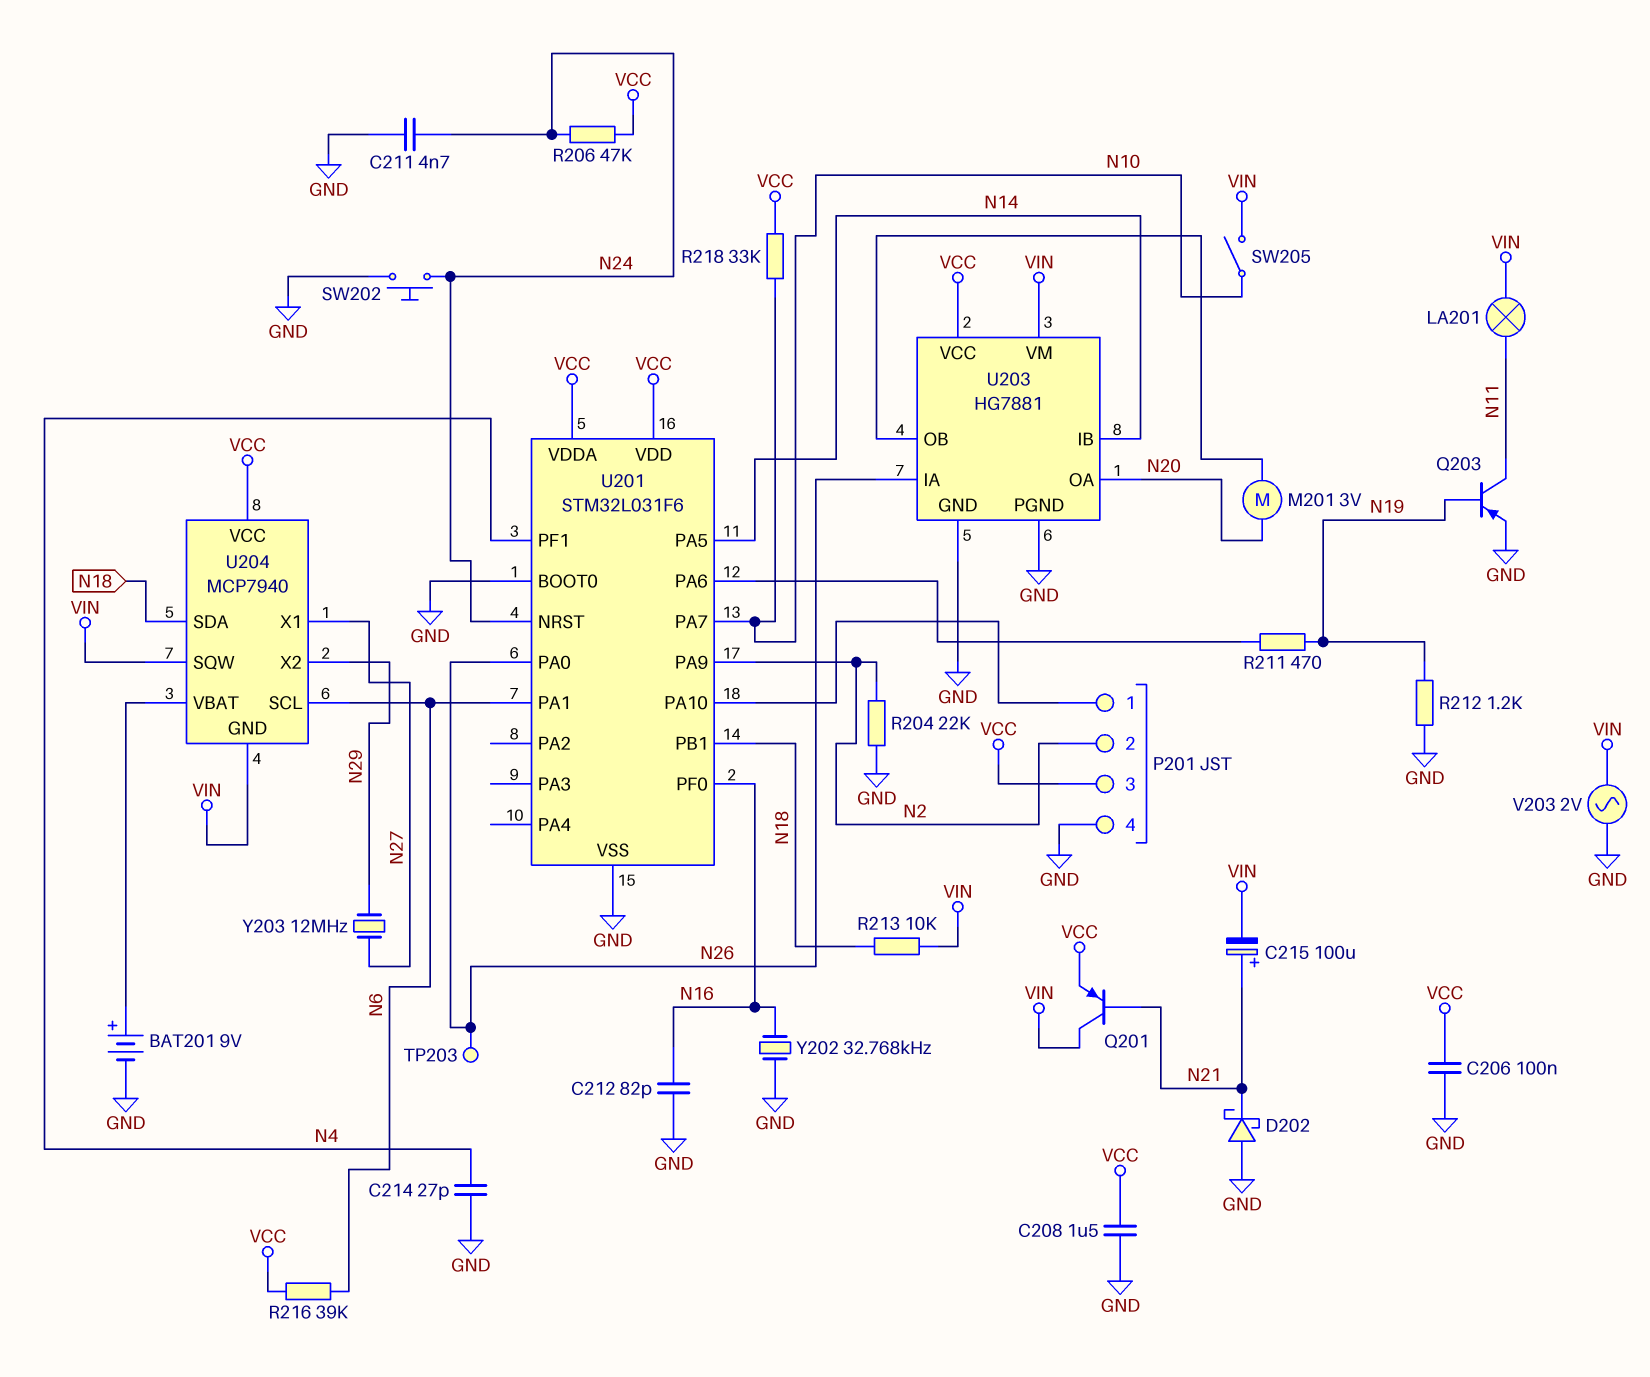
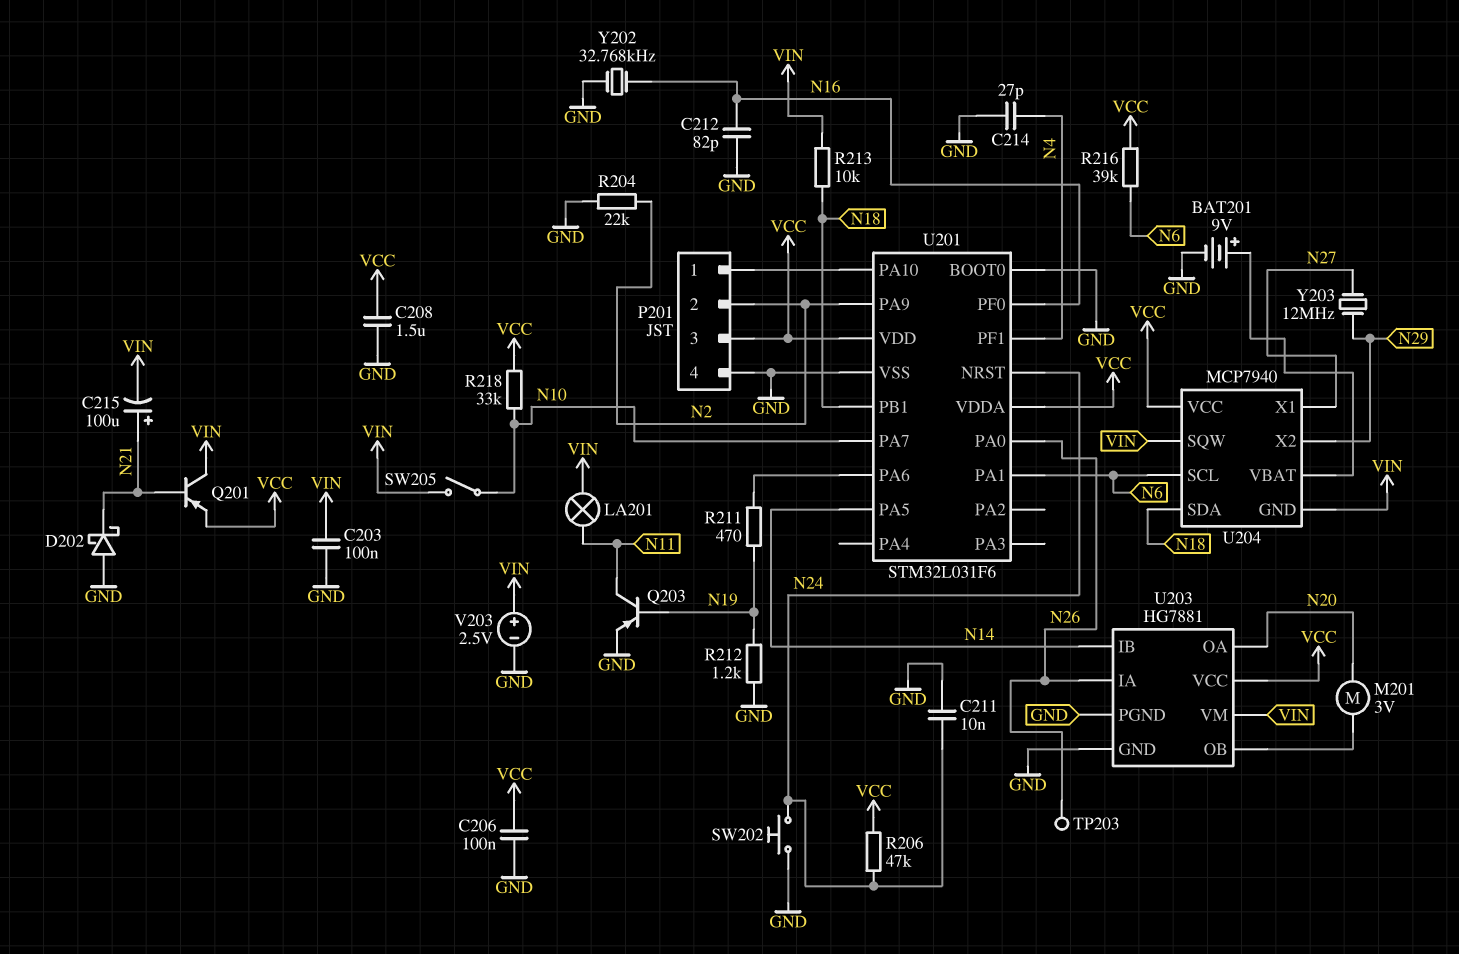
C203: none -> 100nF (GND, VIN)
C211: 4.7nF (GND, N24) -> 10nF (GND, N24)
V203: AC 2V (GND, VIN) -> 2.5V (plus VIN, minus GND)

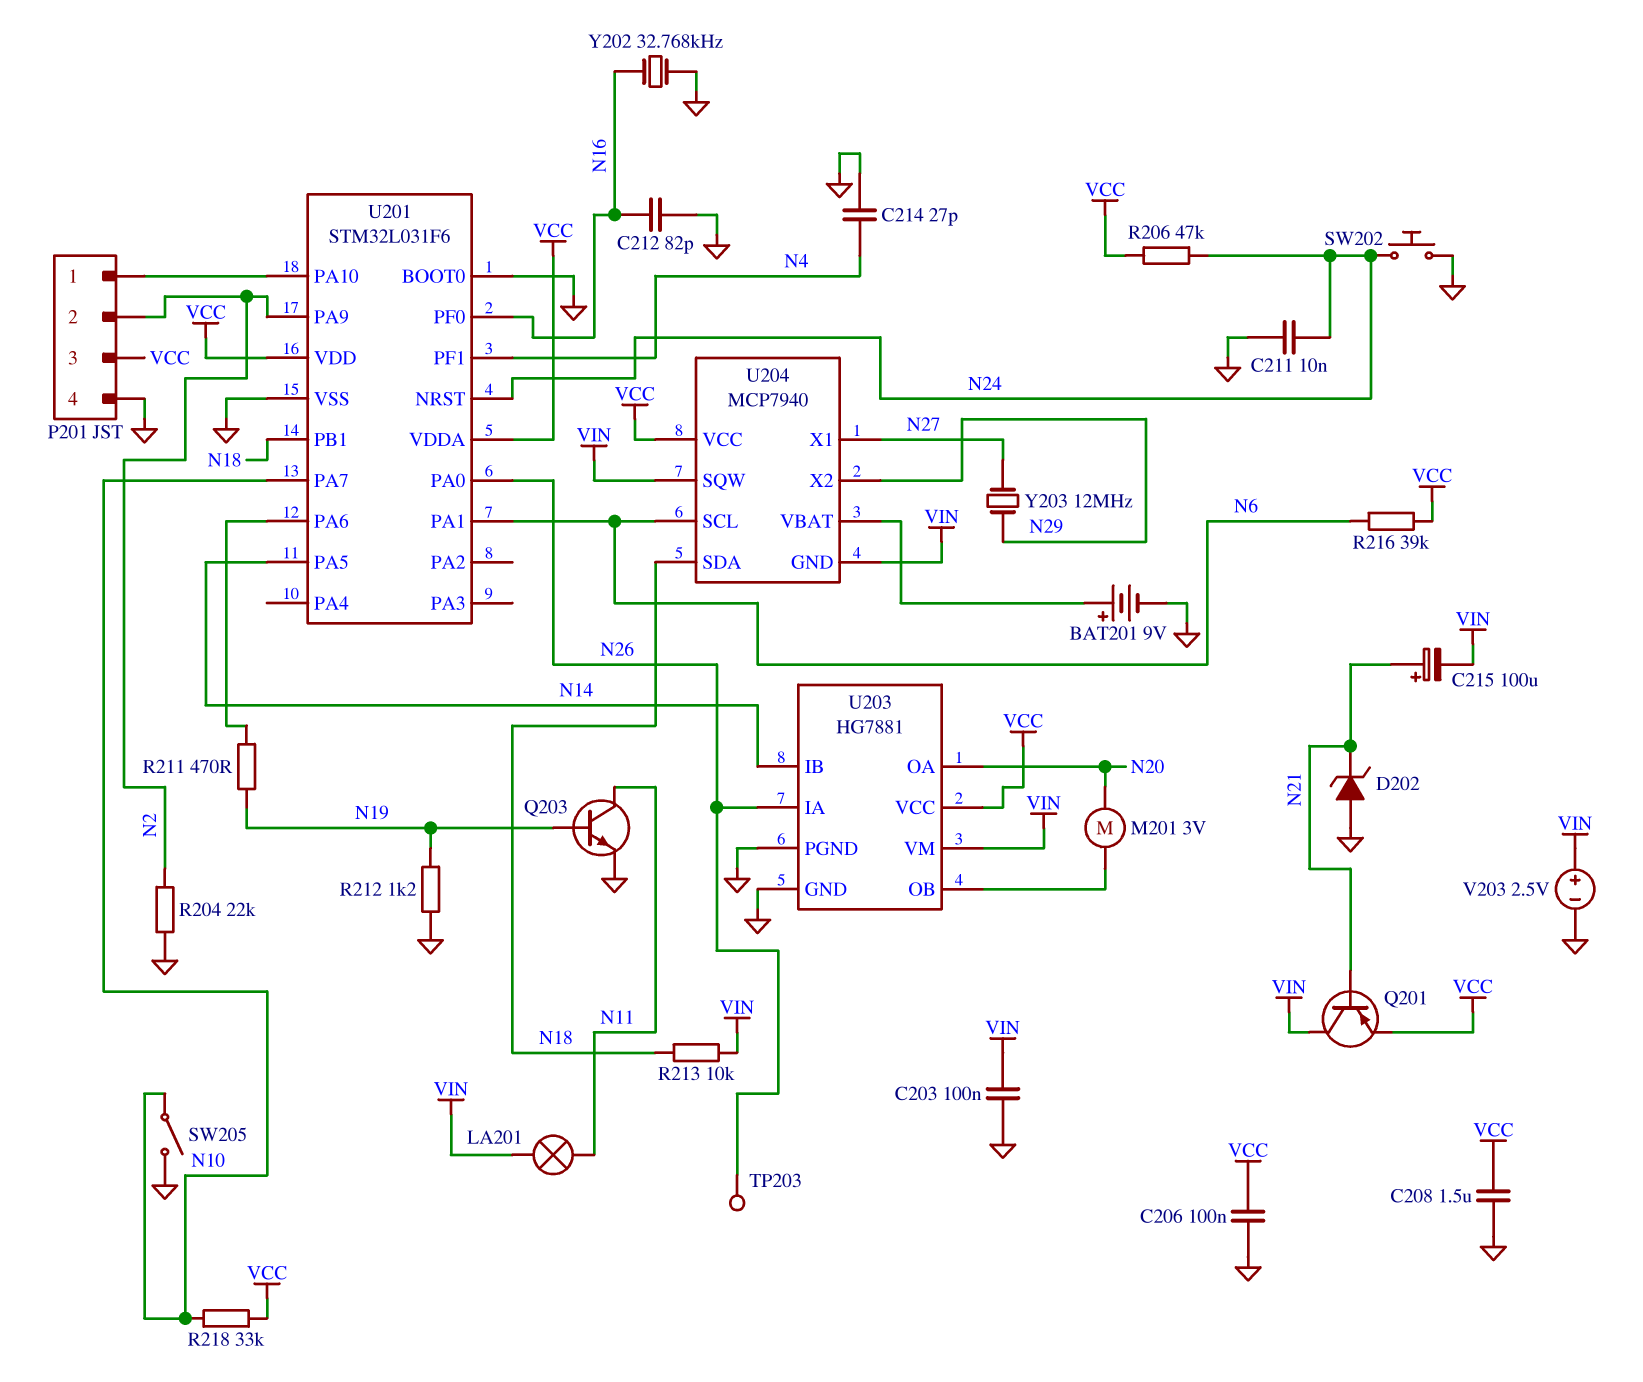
D202: schottky (A GND, K N21) -> zener (A GND, K N21)
Q203: PNP (B N19, C N11, E GND) -> NPN (B N19, C N11, E GND)
SW205: switch (N10, VIN) -> switch (GND, N10)

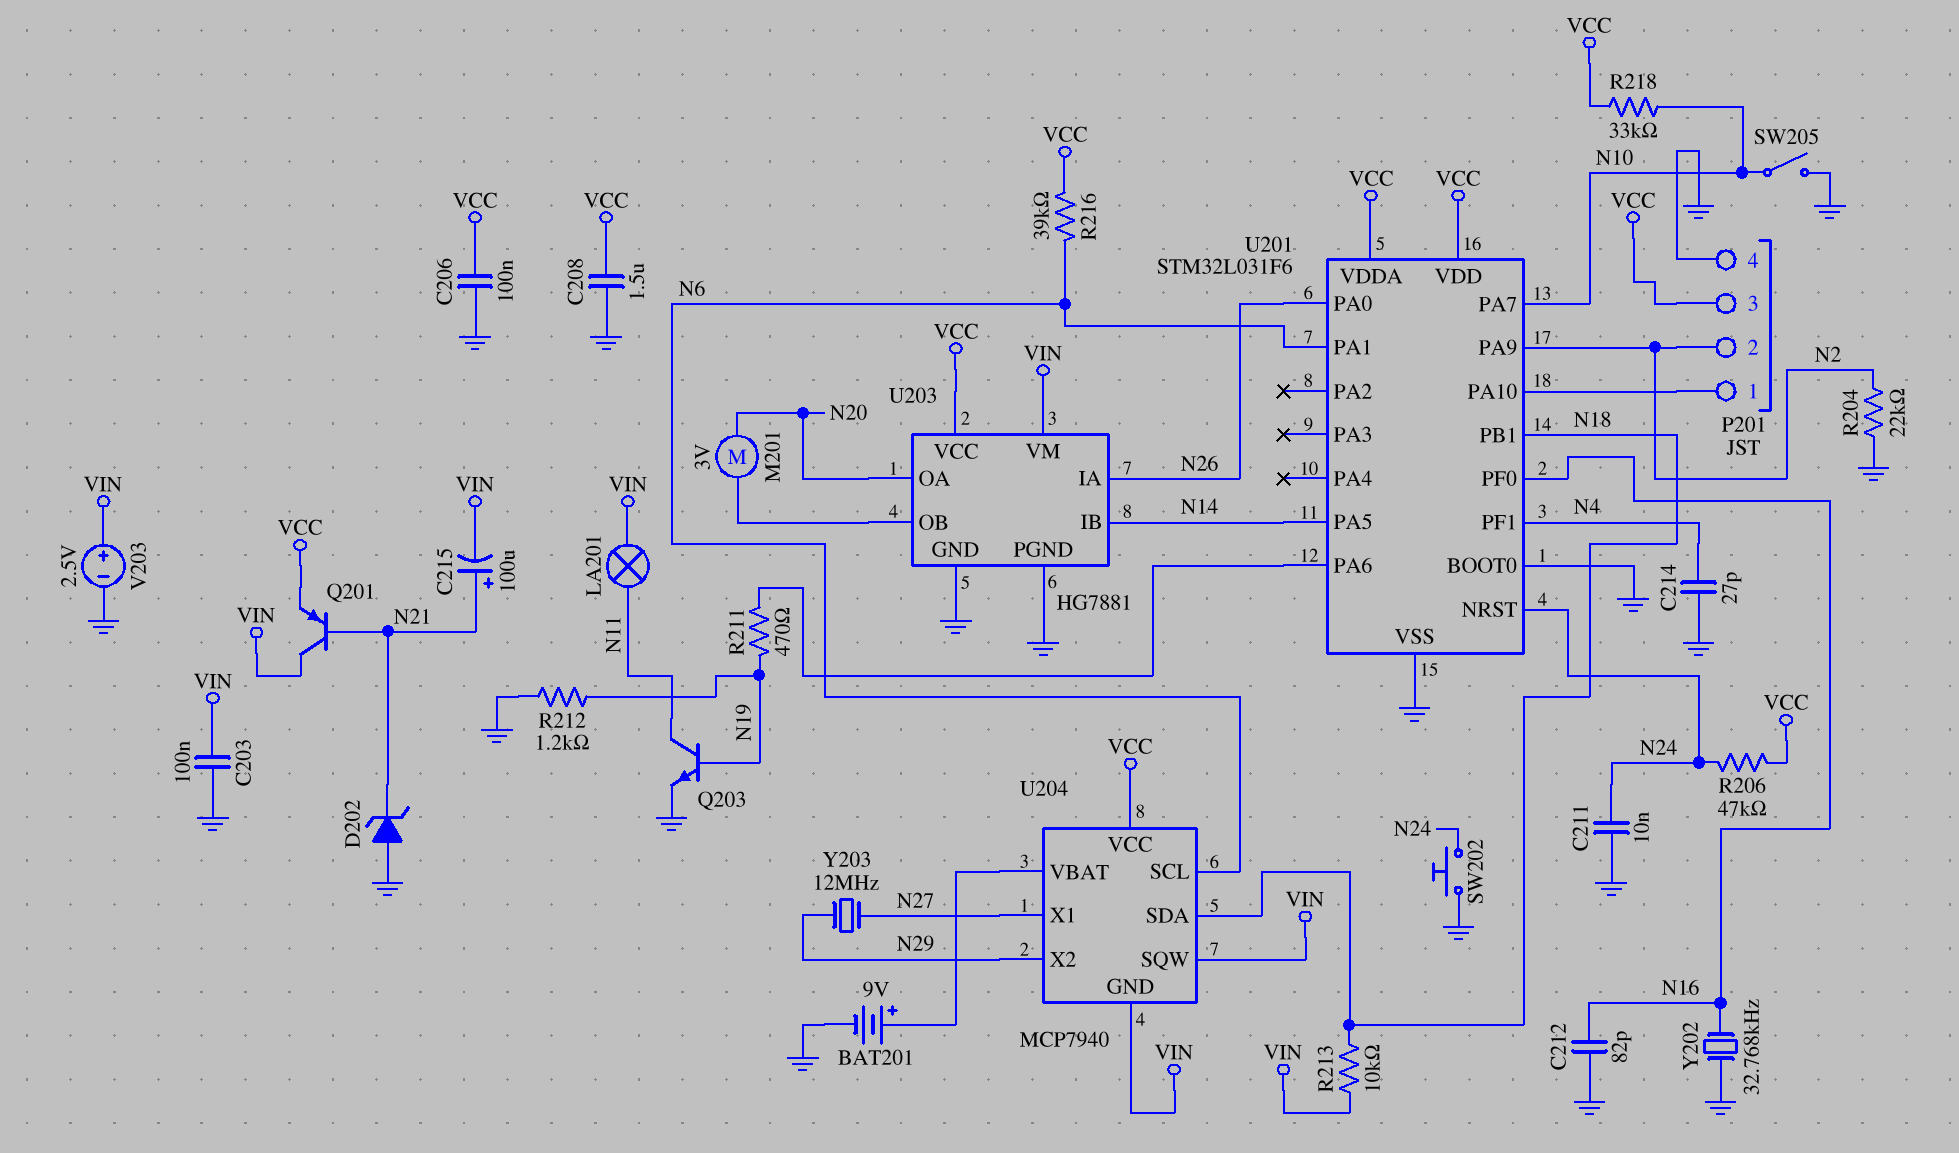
TP203: test point (N26) -> none

